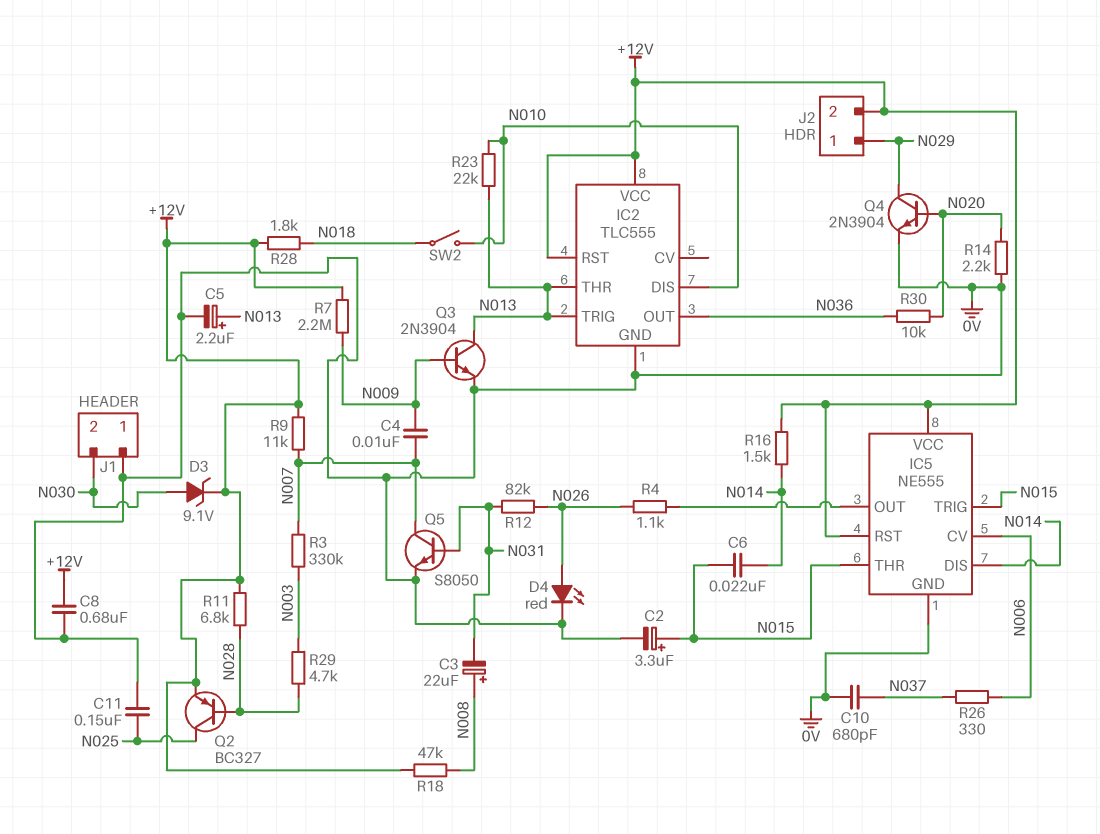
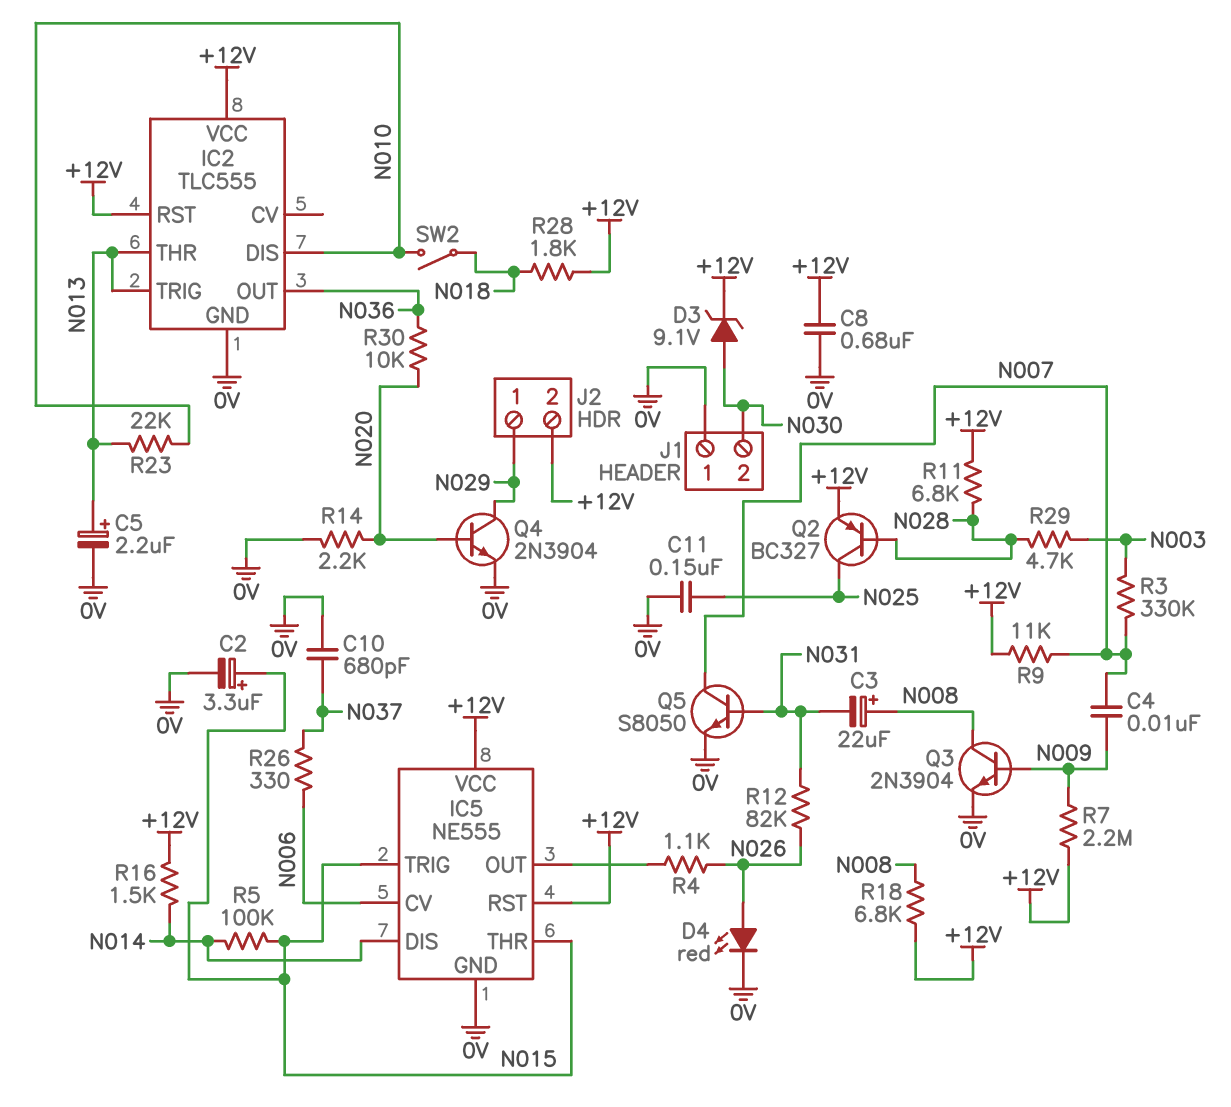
C6: 22nF (N014, N015) -> none
Q3: NPN 2N3904 (B N009, C N013, E 0V) -> NPN 2N3904 (B N009, C N008, E 0V)
R5: none -> 100k (N014, N015)
R18: 47k (+12V, N008) -> 6.8k (+12V, N008)

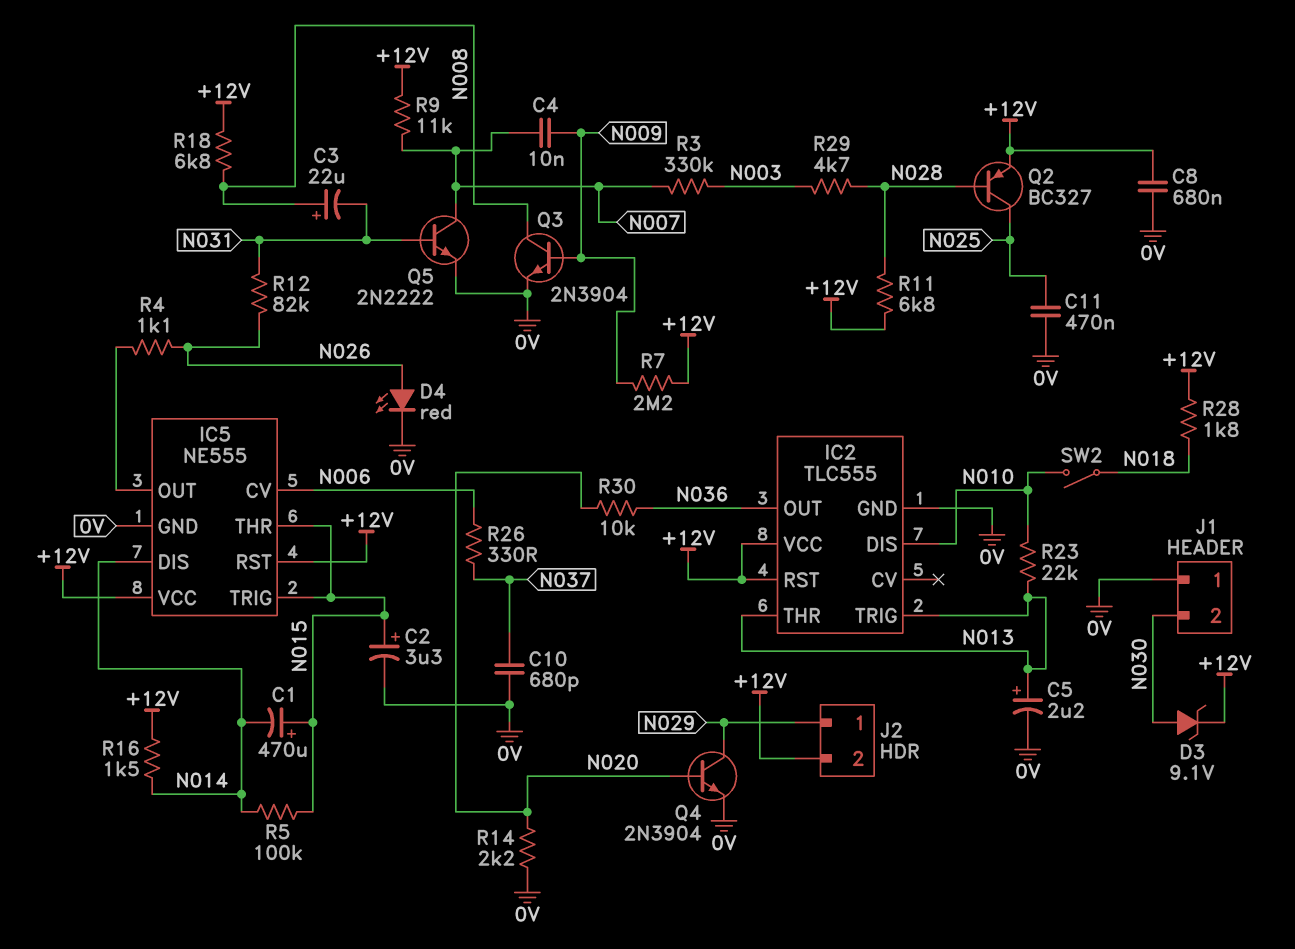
C1: none -> 470uF (plus N015, minus N014)
C11: 150nF (0V, N025) -> 470nF (0V, N025)
Q5: NPN S8050 (B N031, C N007, E 0V) -> NPN 2N2222 (B N031, C N007, E 0V)

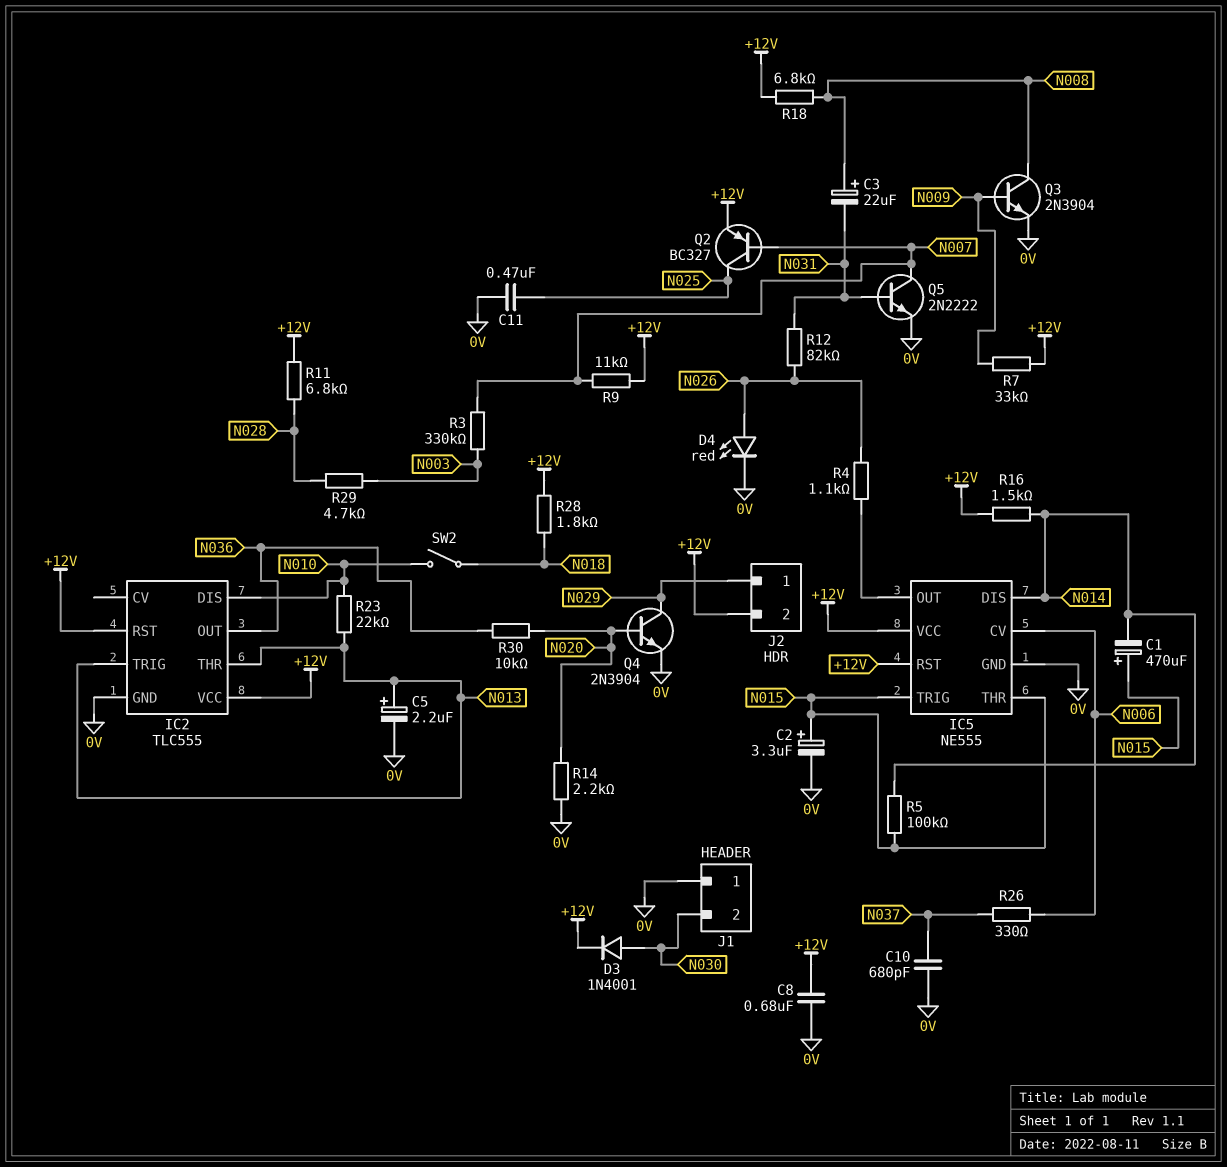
C4: 10nF (N007, N009) -> none
D3: zener 9.1V (A N030, K +12V) -> diode 1N4001 (A N030, K +12V)
Q2: PNP BC327 (B N028, C N025, E +12V) -> PNP BC327 (B N007, C N025, E +12V)
R7: 2.2M (+12V, N009) -> 33k (+12V, N009)

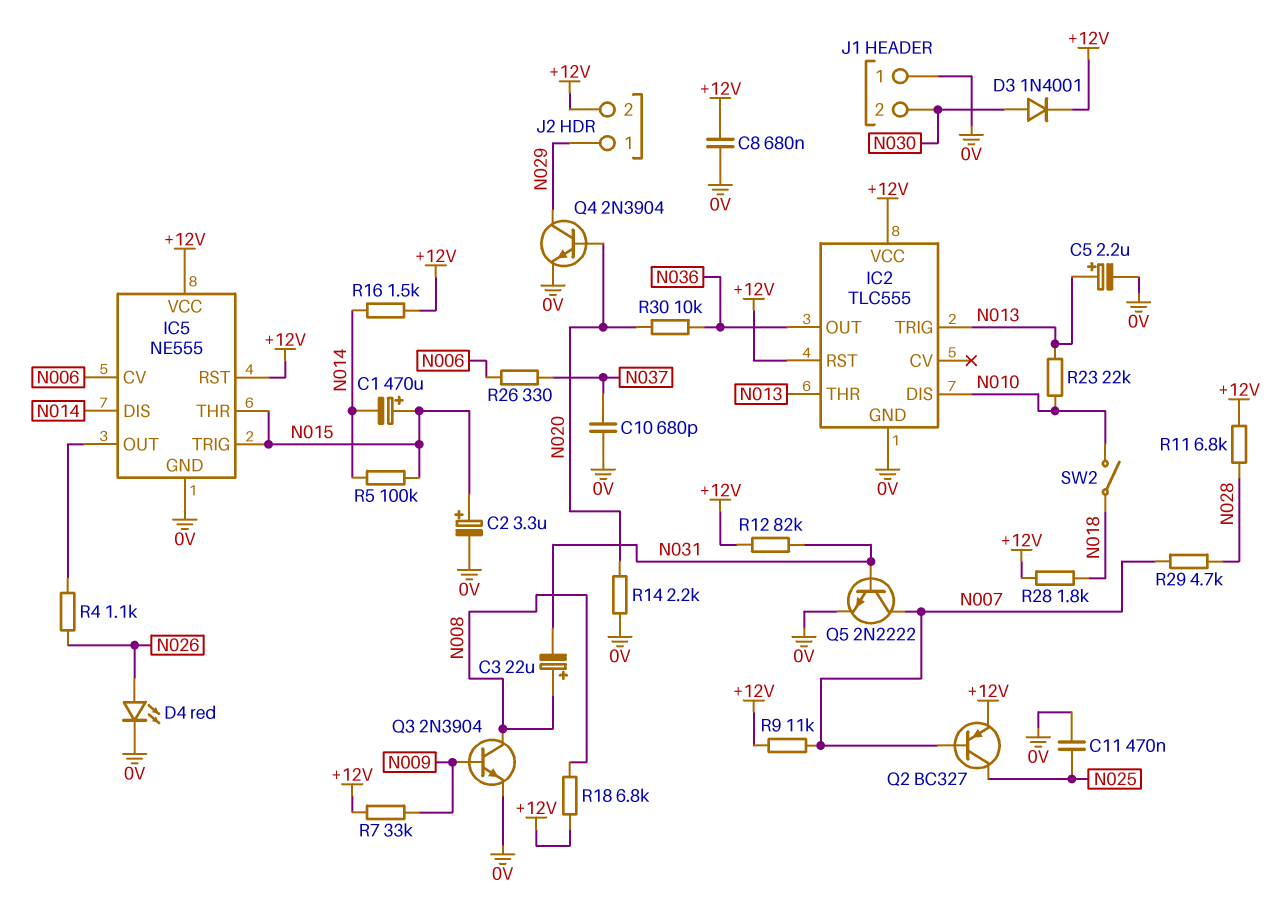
R3: 330k (N003, N007) -> none
R12: 82k (N026, N031) -> 82k (+12V, N031)
R29: 4.7k (N003, N028) -> 4.7k (N007, N028)

